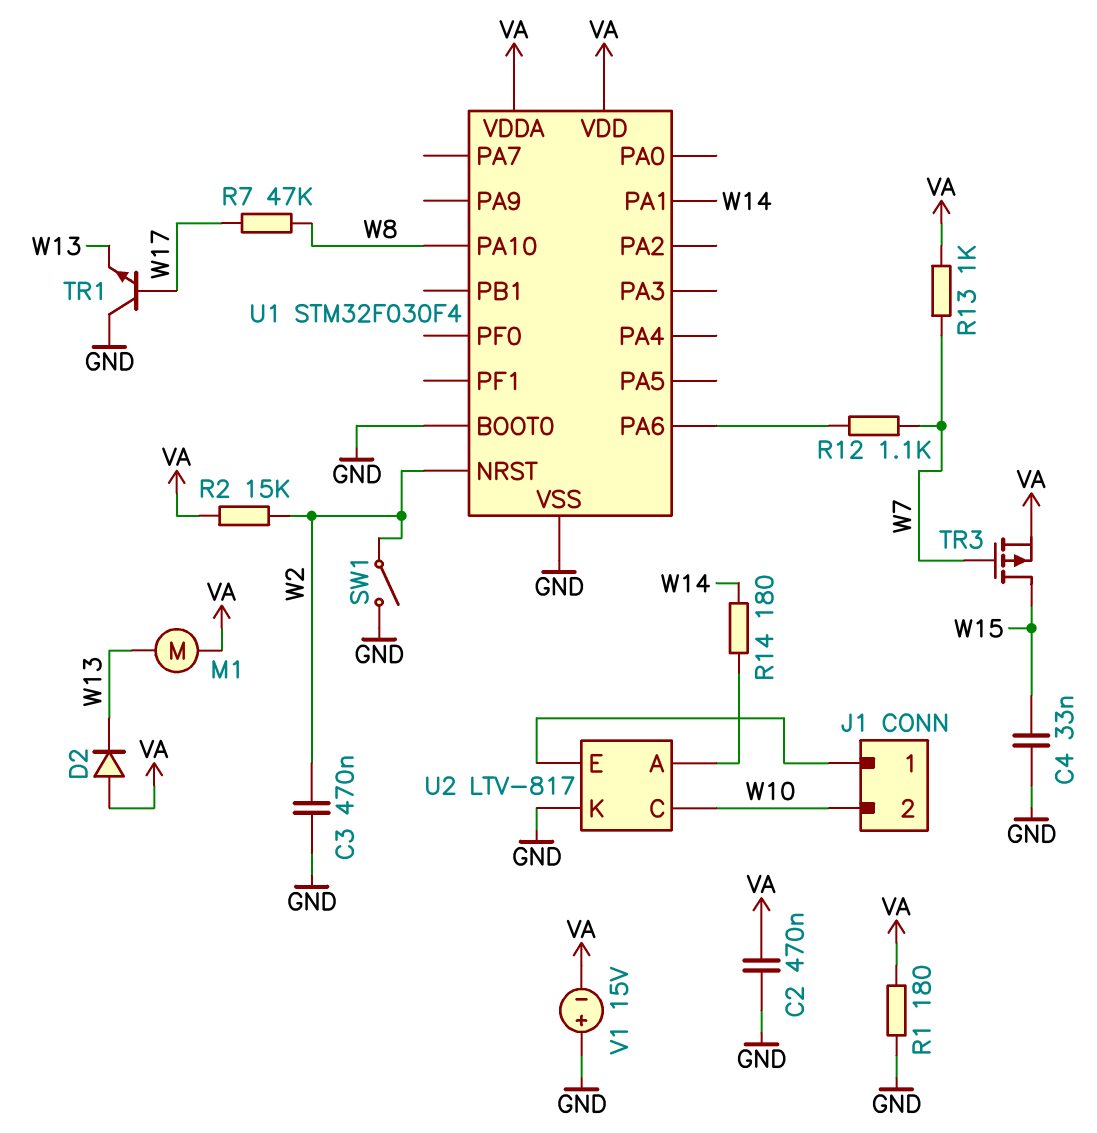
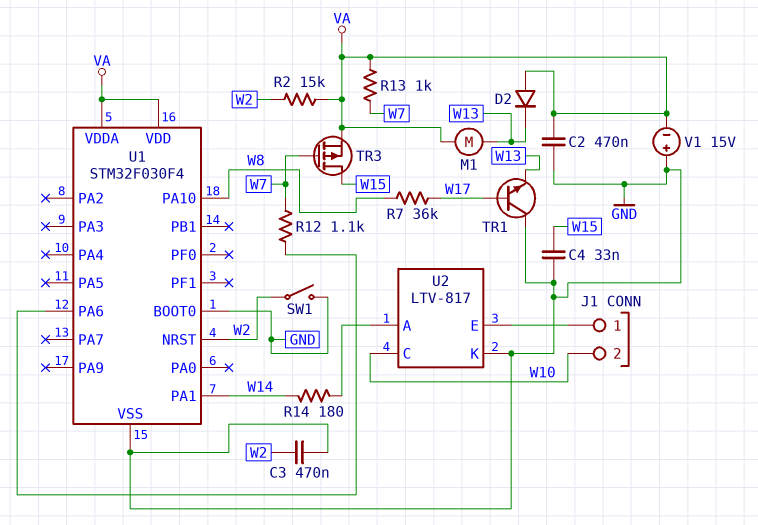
R1: 180 (GND, VA) -> none
R7: 47k (W8, W17) -> 36k (W8, W17)

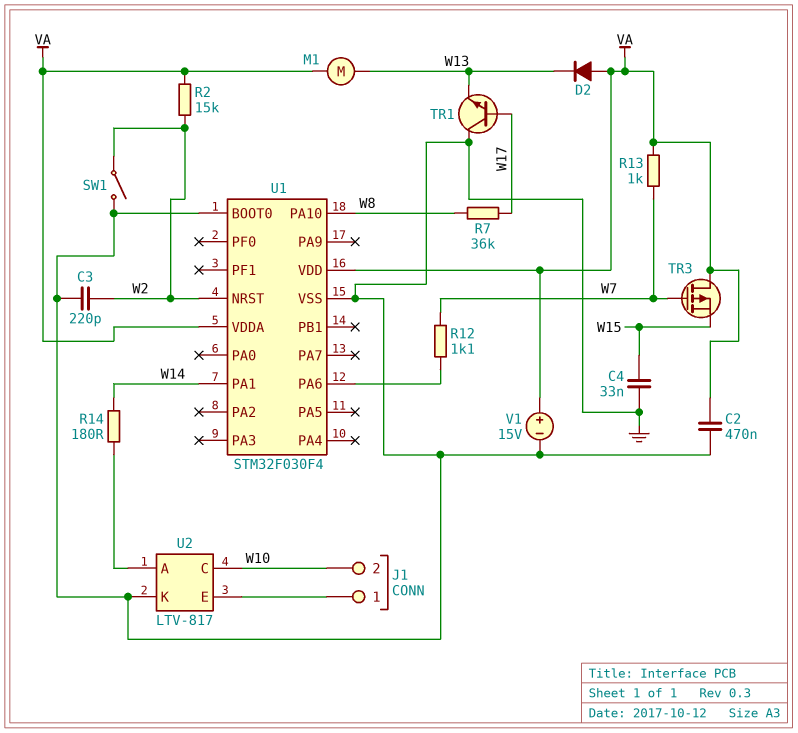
C3: 470nF (GND, W2) -> 220pF (GND, W2)
TR3: PMOS (G W7, D W15, S VA) -> PMOS (G W7, D VA, S W15)
V1: 15V (plus GND, minus VA) -> 15V (plus VA, minus GND)

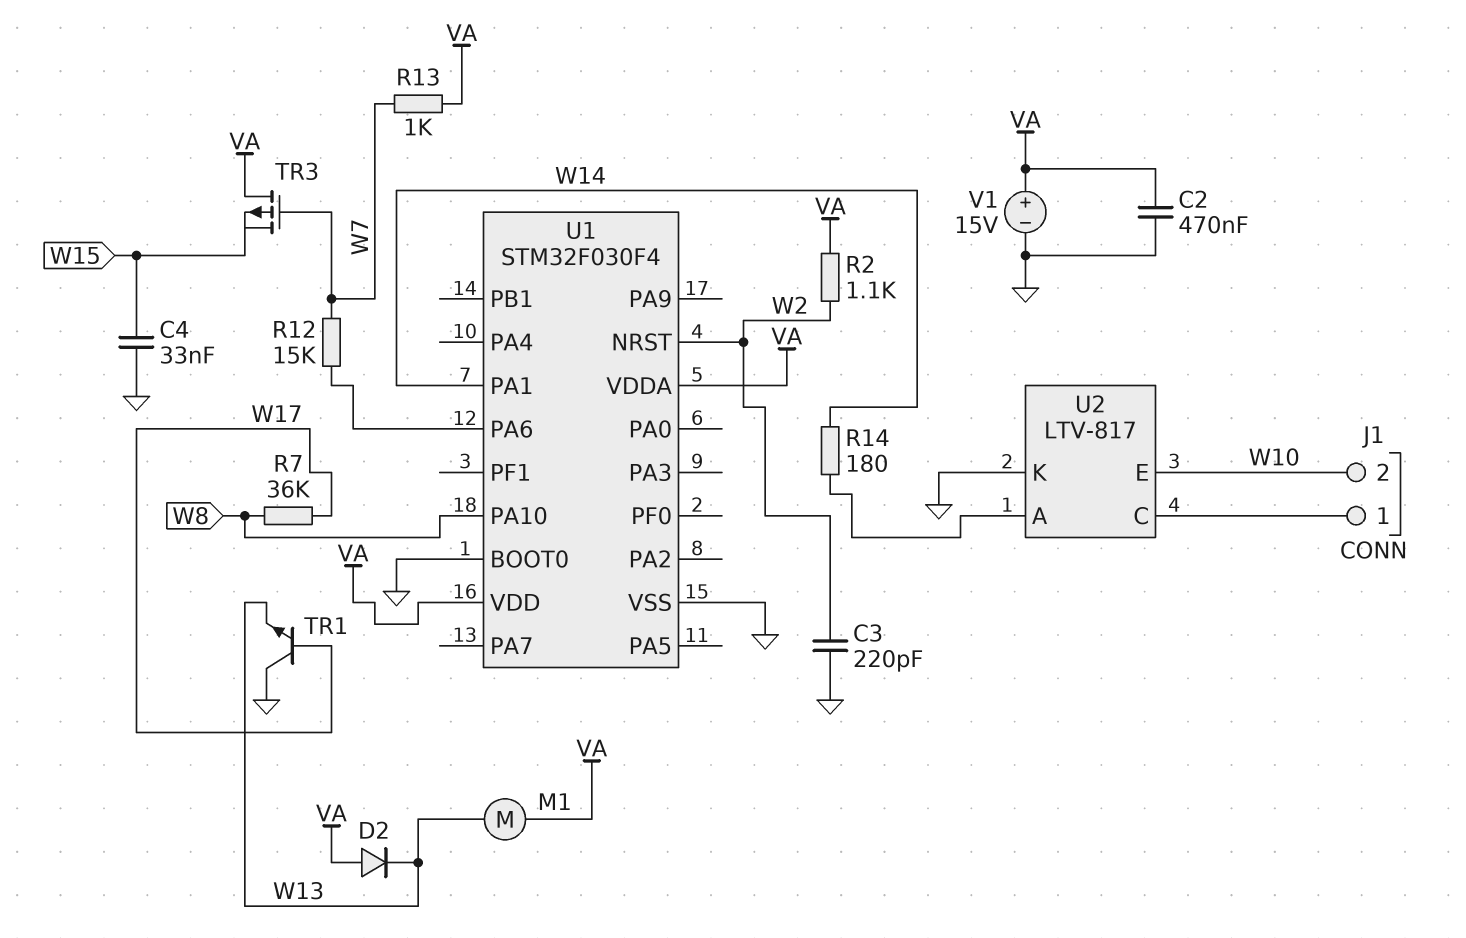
R2: 15k (VA, W2) -> 1.1k (VA, W2)
R12: 1.1k (U1/PA6, W7) -> 15k (U1/PA6, W7)
SW1: switch (GND, W2) -> none
U2 pin C: W10 -> J1/1
U2 pin E: J1/1 -> W10

